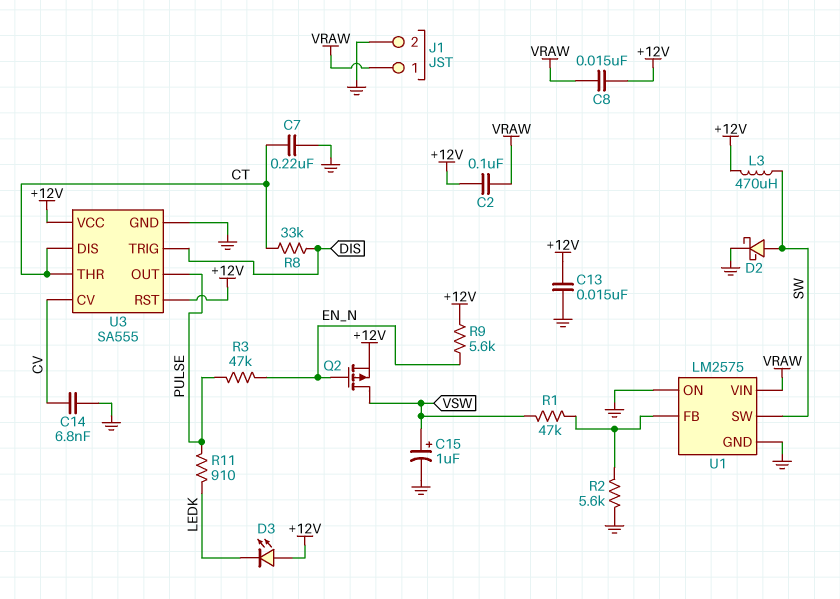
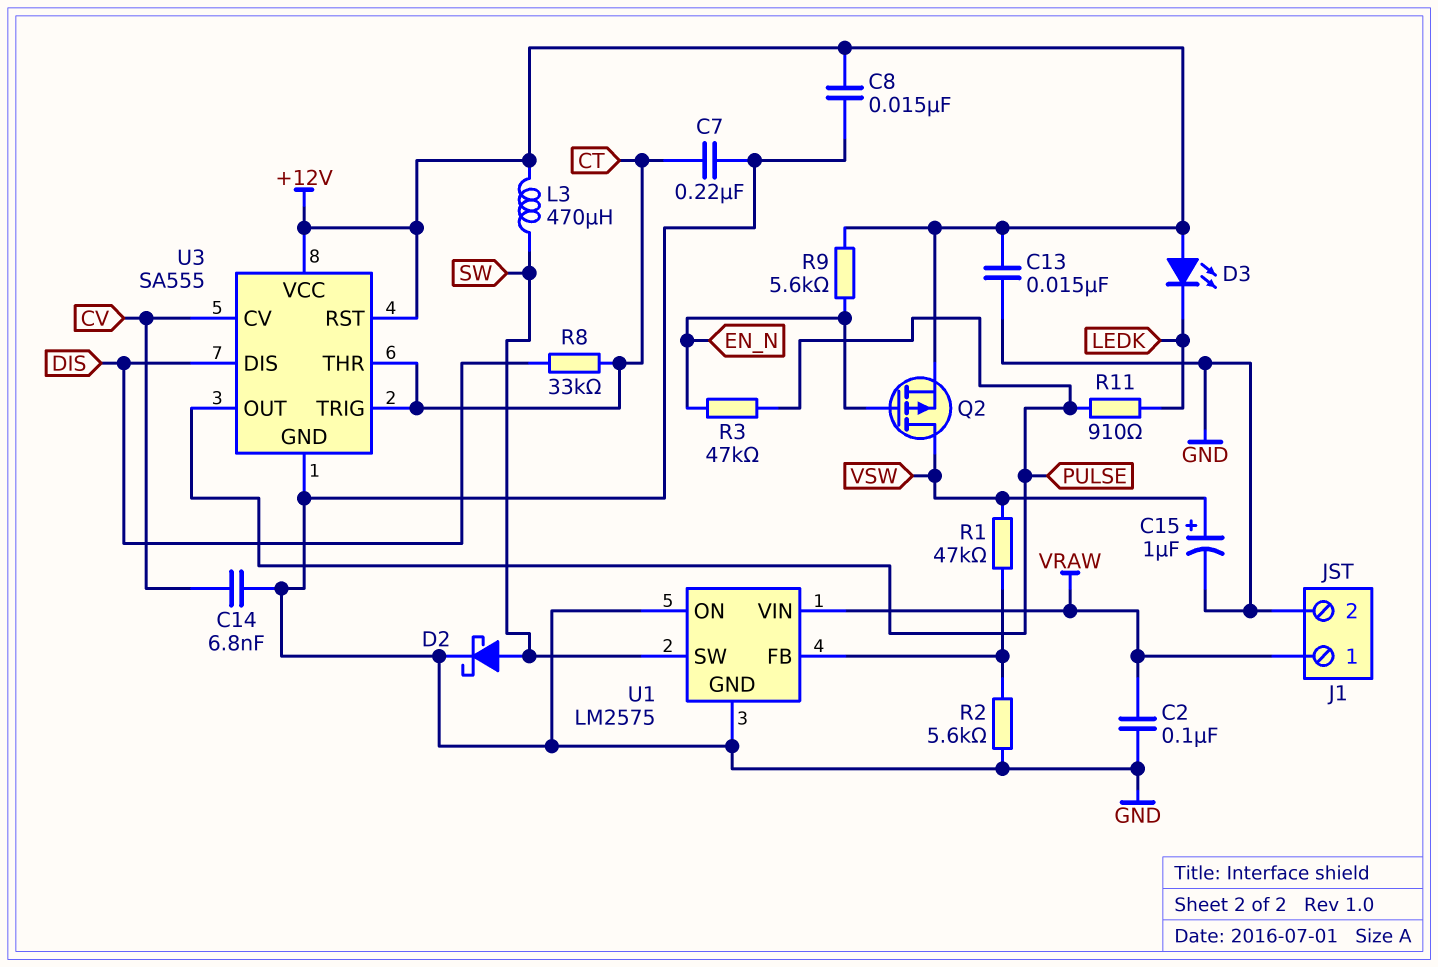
C2: 100nF (+12V, VRAW) -> 100nF (GND, VRAW)
C8: 15nF (+12V, VRAW) -> 15nF (+12V, GND)
U3 pin DIS: CT -> DIS
U3 pin TRIG: DIS -> CT

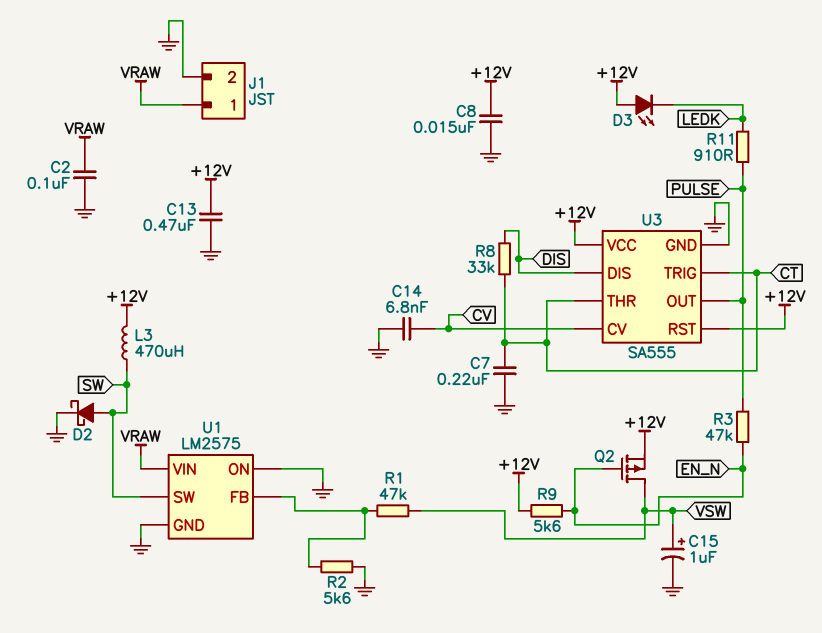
C13: 15nF (+12V, GND) -> 470nF (+12V, GND)

